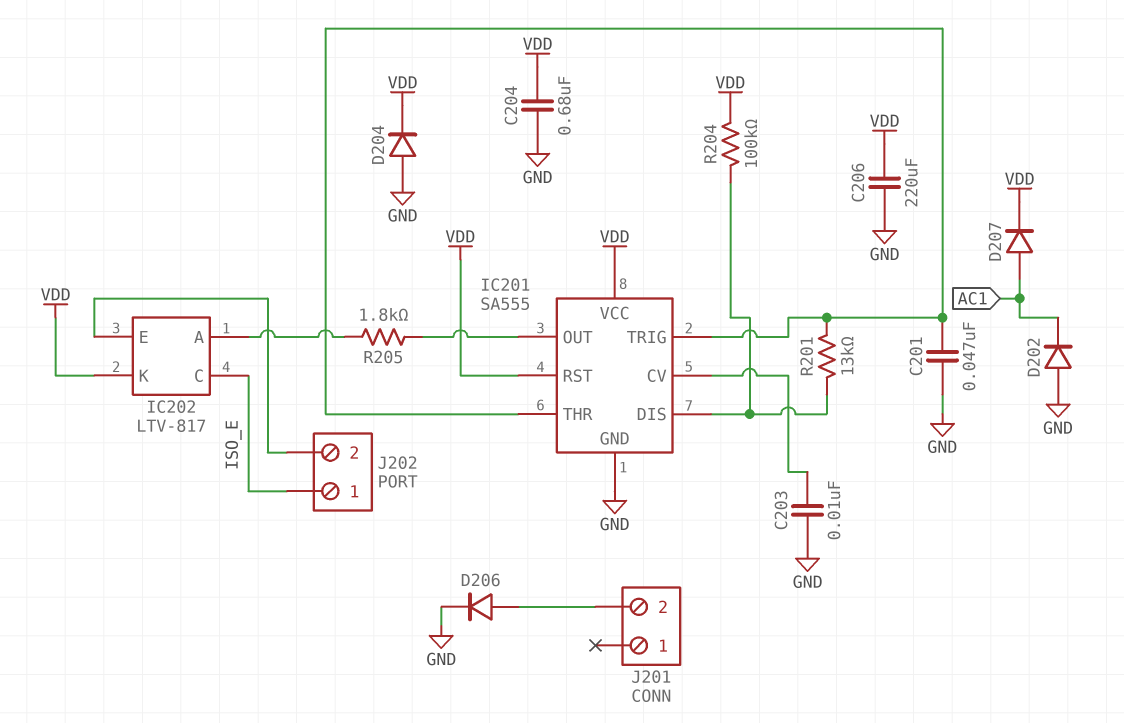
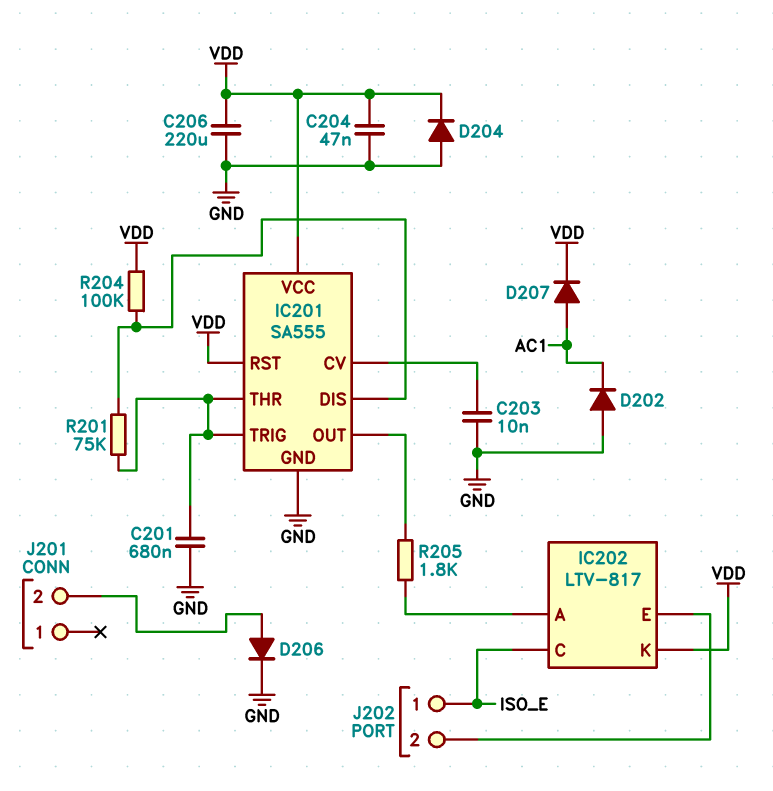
C201: 47nF (GND, IC201/THR) -> 680nF (GND, IC201/THR)
C204: 680nF (GND, VDD) -> 47nF (GND, VDD)
R201: 13k (IC201/DIS, IC201/THR) -> 75k (IC201/DIS, IC201/THR)

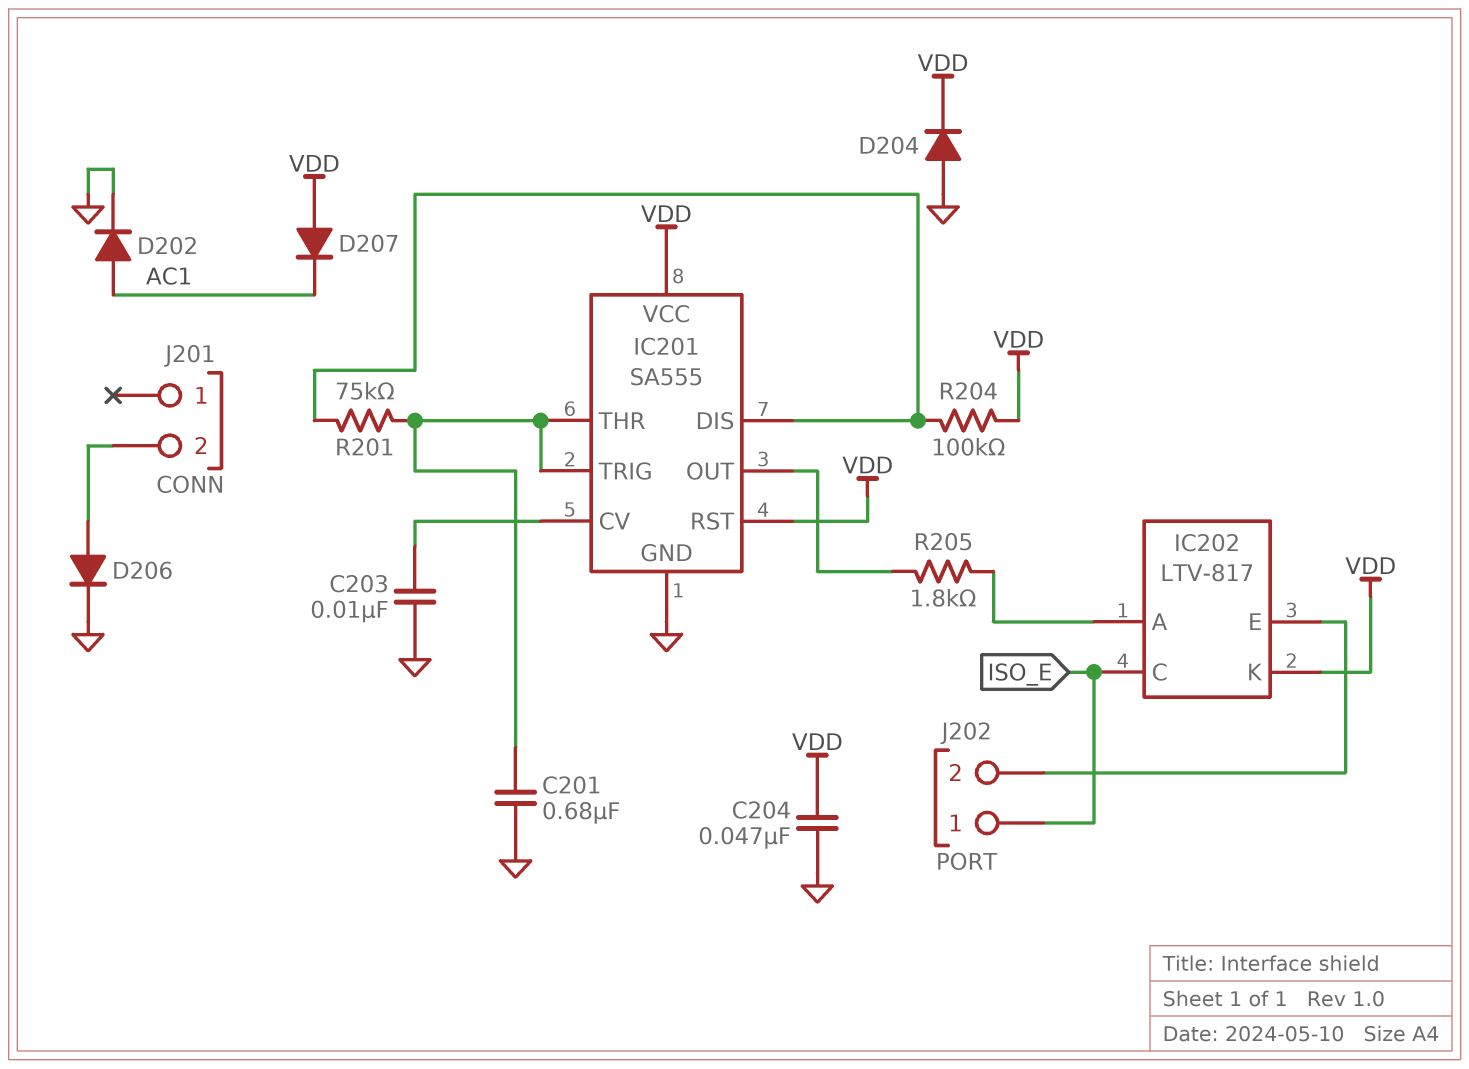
C206: 220uF (GND, VDD) -> none
D202: diode (A GND, K AC1) -> diode (A AC1, K GND)
D207: diode (A AC1, K VDD) -> diode (A VDD, K AC1)

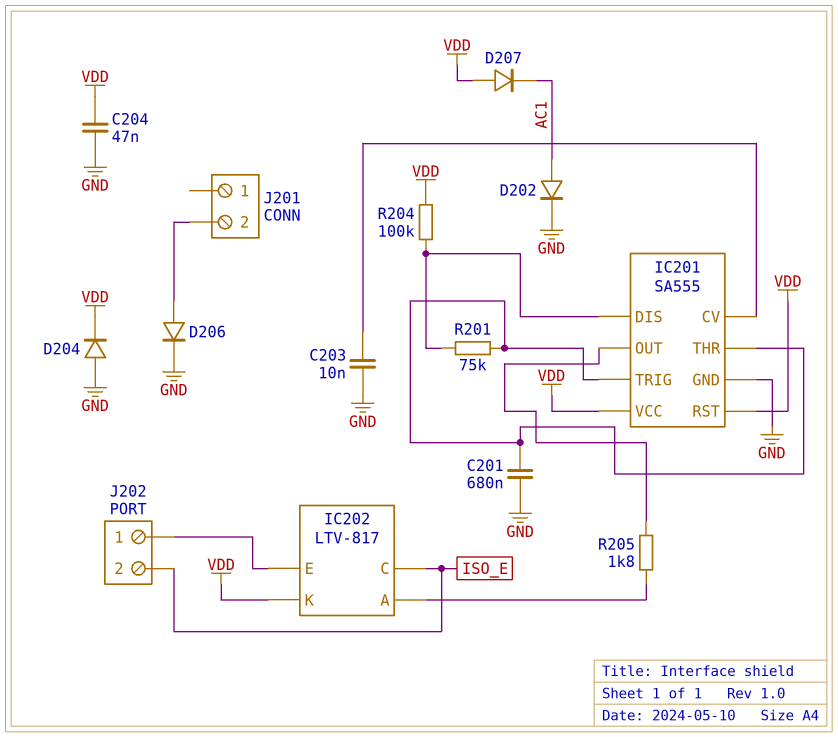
J202 pin 1: ISO_E -> IC202/E
J202 pin 2: IC202/E -> ISO_E

